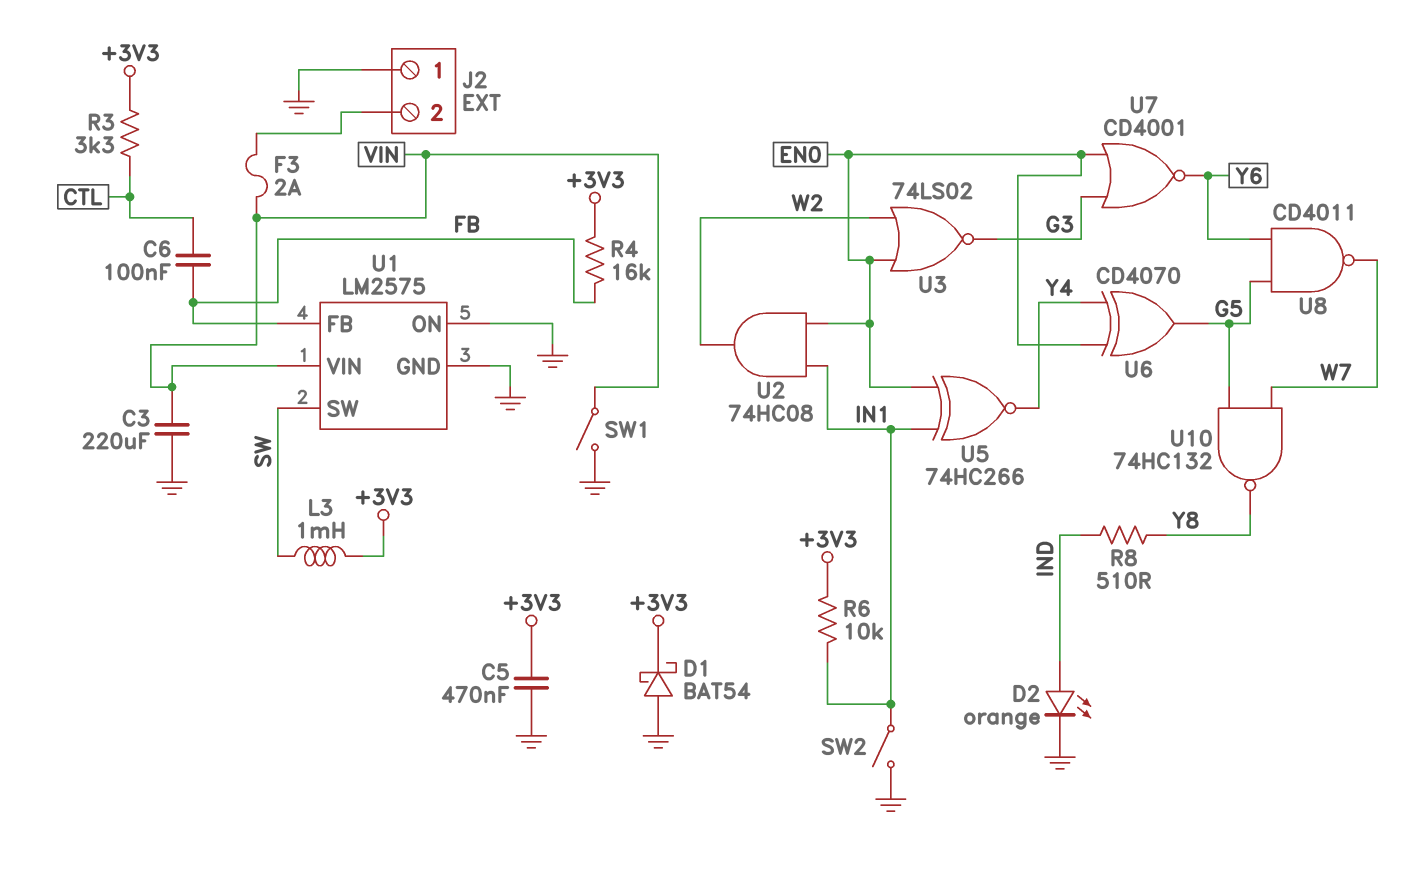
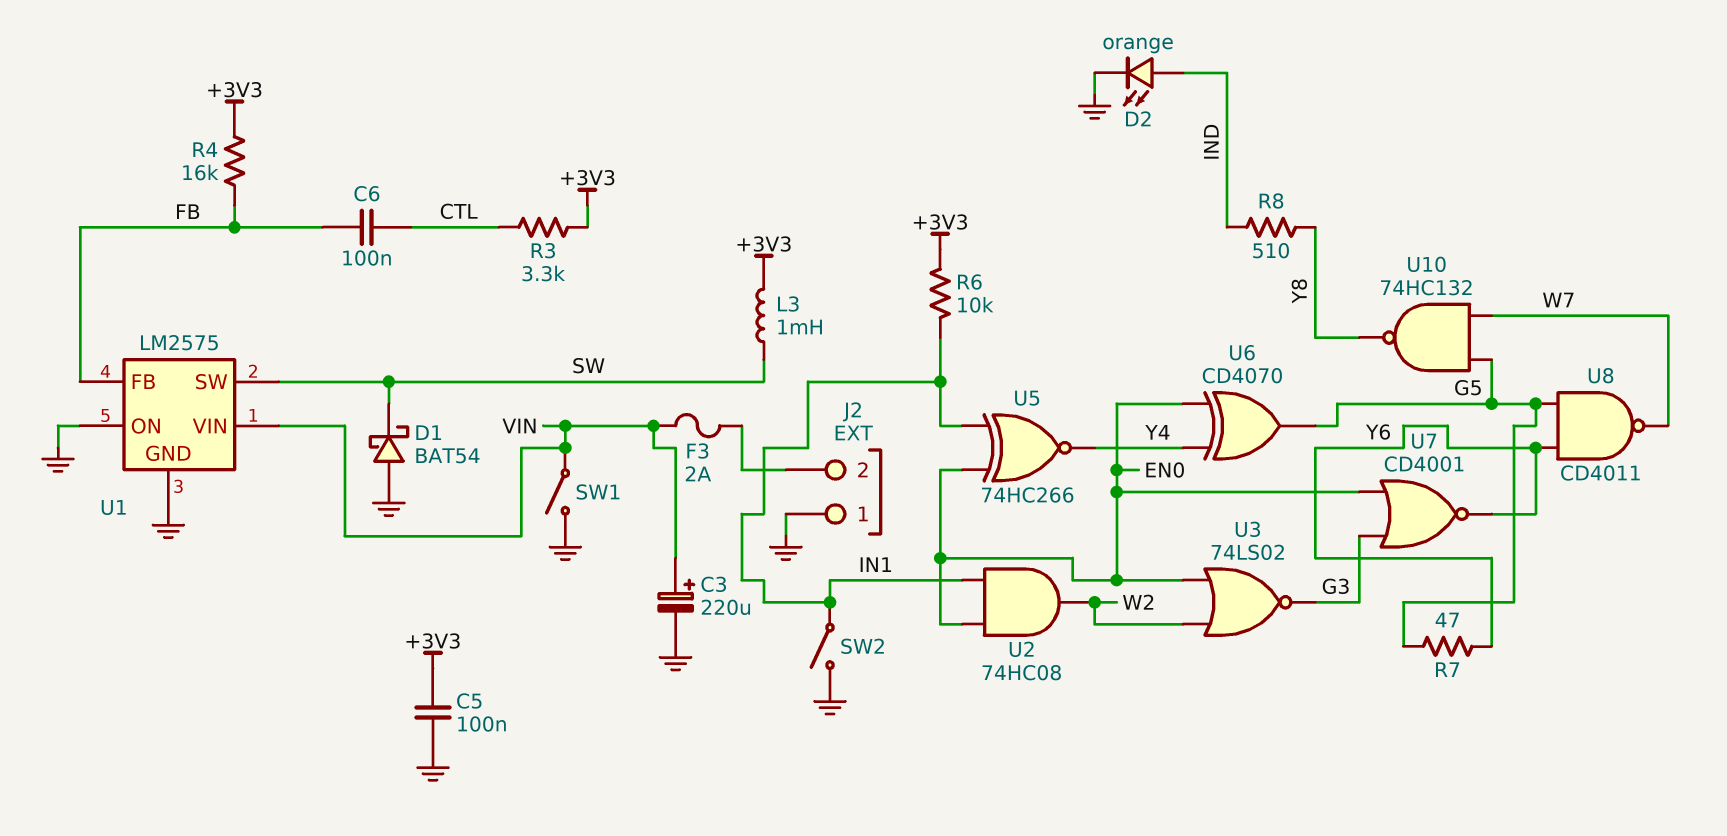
C3: 220uF (GND, VIN) -> 220uF (plus VIN, minus GND)
C5: 470nF (+3V3, GND) -> 100nF (+3V3, GND)
D1: schottky BAT54 (A GND, K +3V3) -> schottky BAT54 (A GND, K SW)
R7: none -> 47 (G5, Y6)

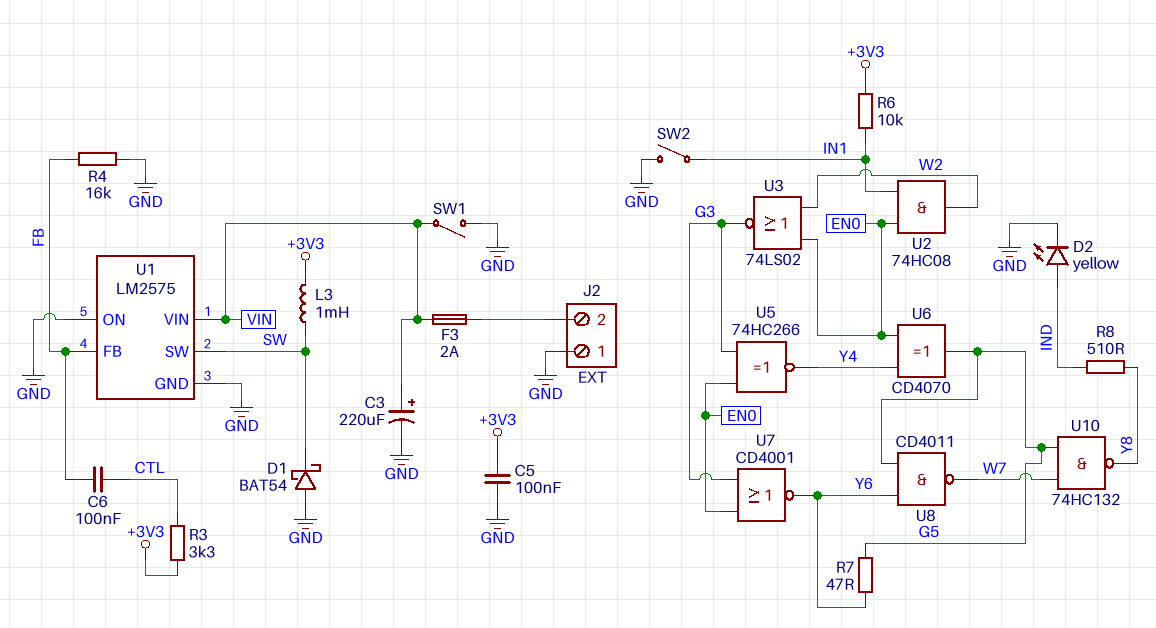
D2: LED orange (A IND, K GND) -> LED yellow (A IND, K GND)
R4: 16k (+3V3, FB) -> 16k (FB, GND)
U5: XNOR 74HC266 (in EN0, in IN1, out Y4) -> XNOR 74HC266 (in EN0, in G3, out Y4)

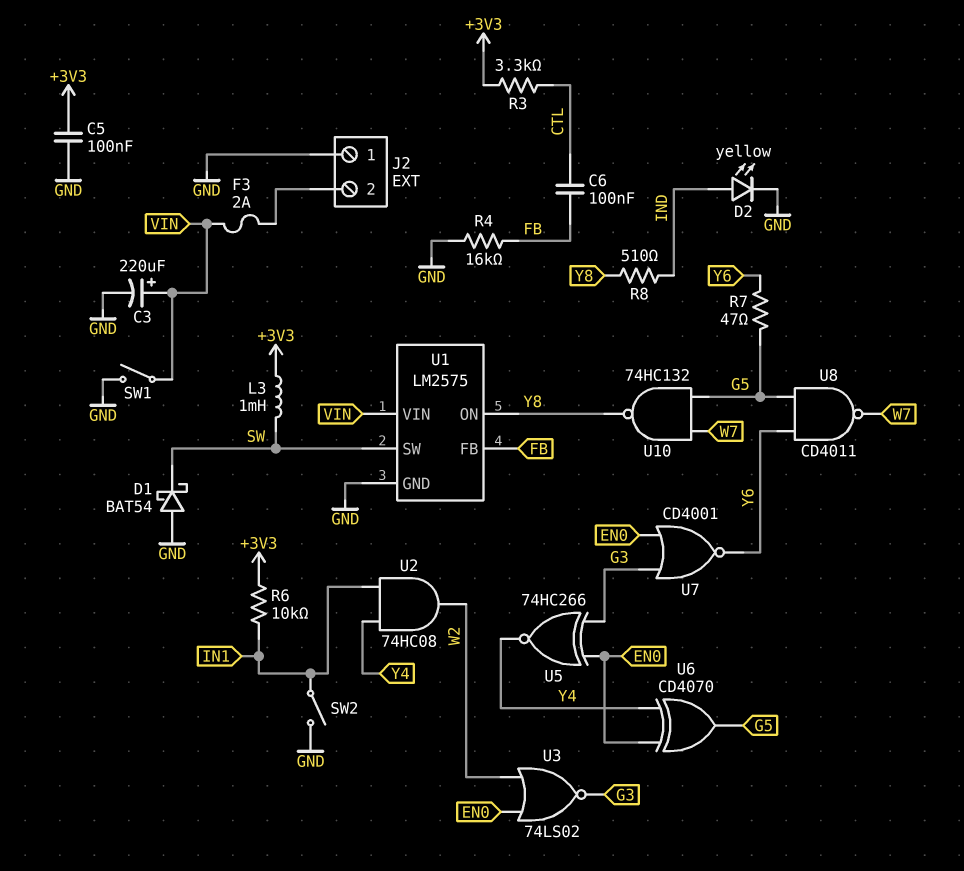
U1 pin ON: GND -> Y8
U2: AND 74HC08 (in EN0, in IN1, out W2) -> AND 74HC08 (in IN1, in Y4, out W2)

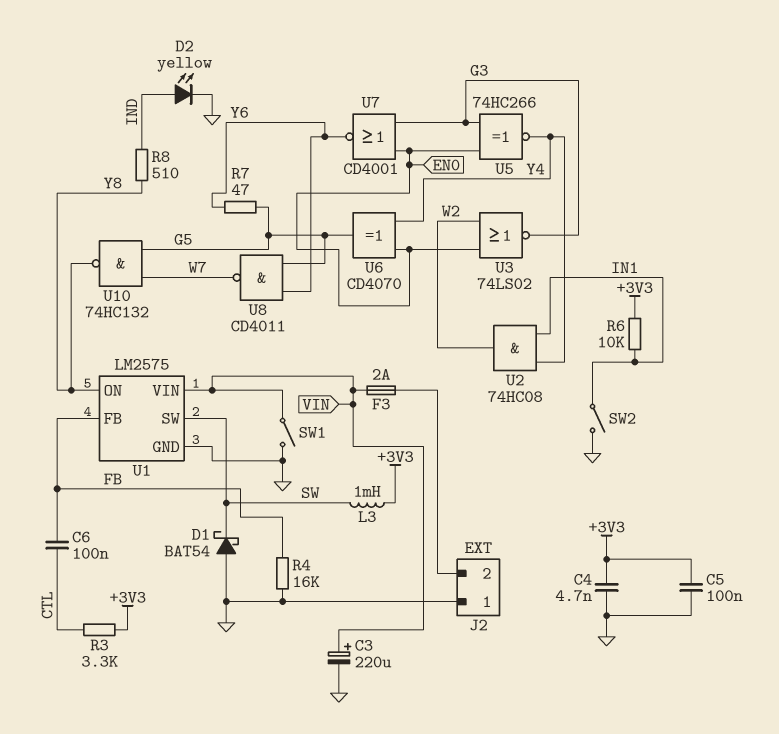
C4: none -> 4.7nF (+3V3, GND)

